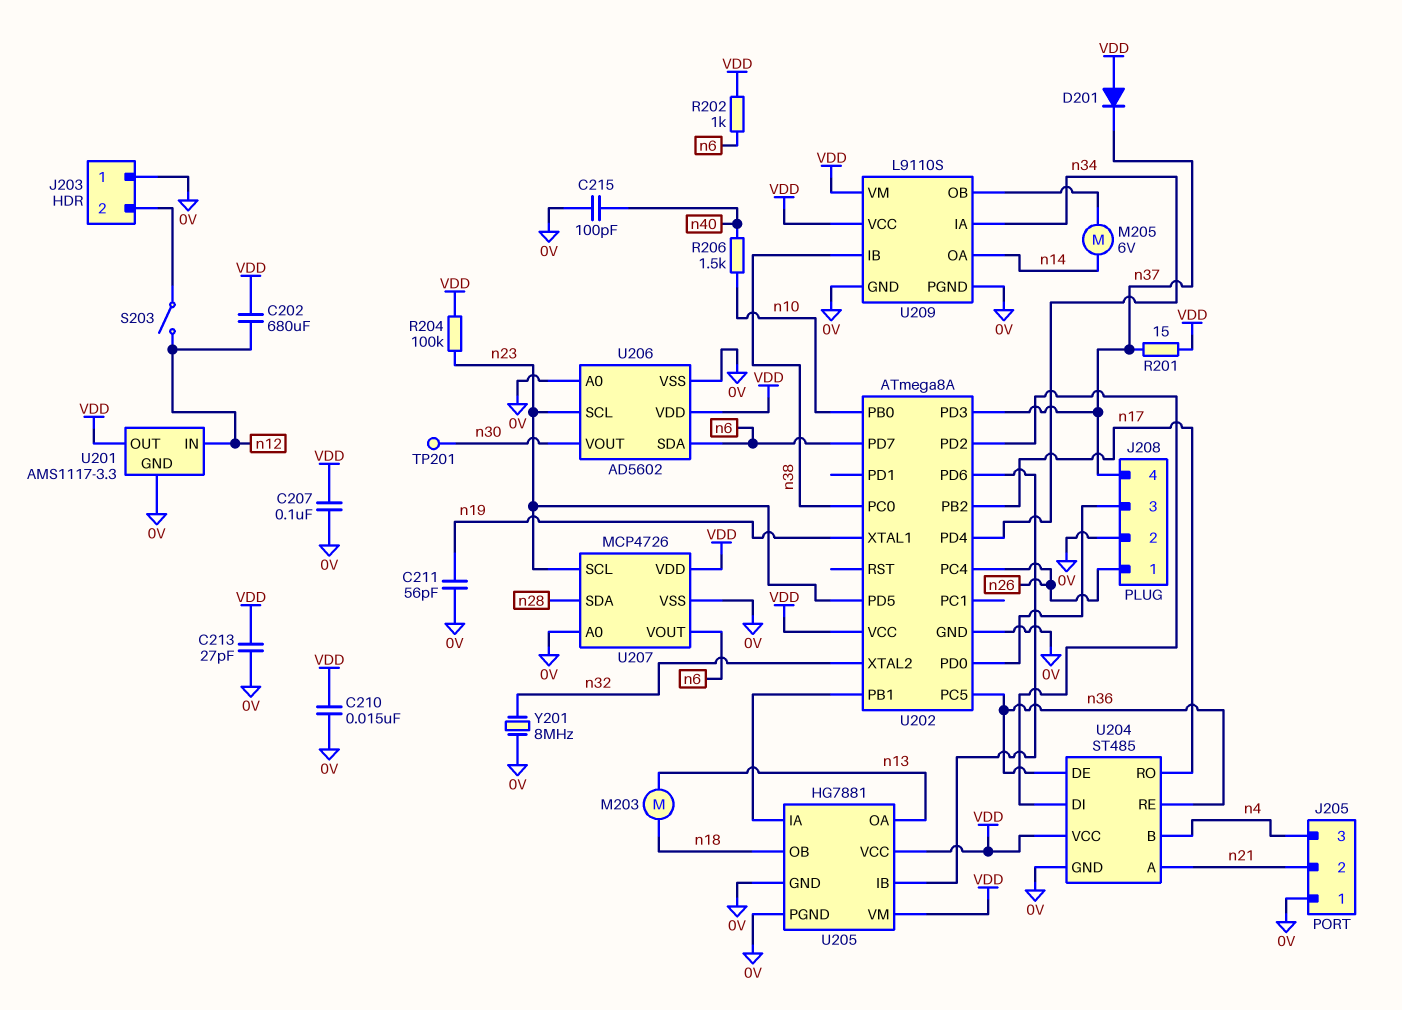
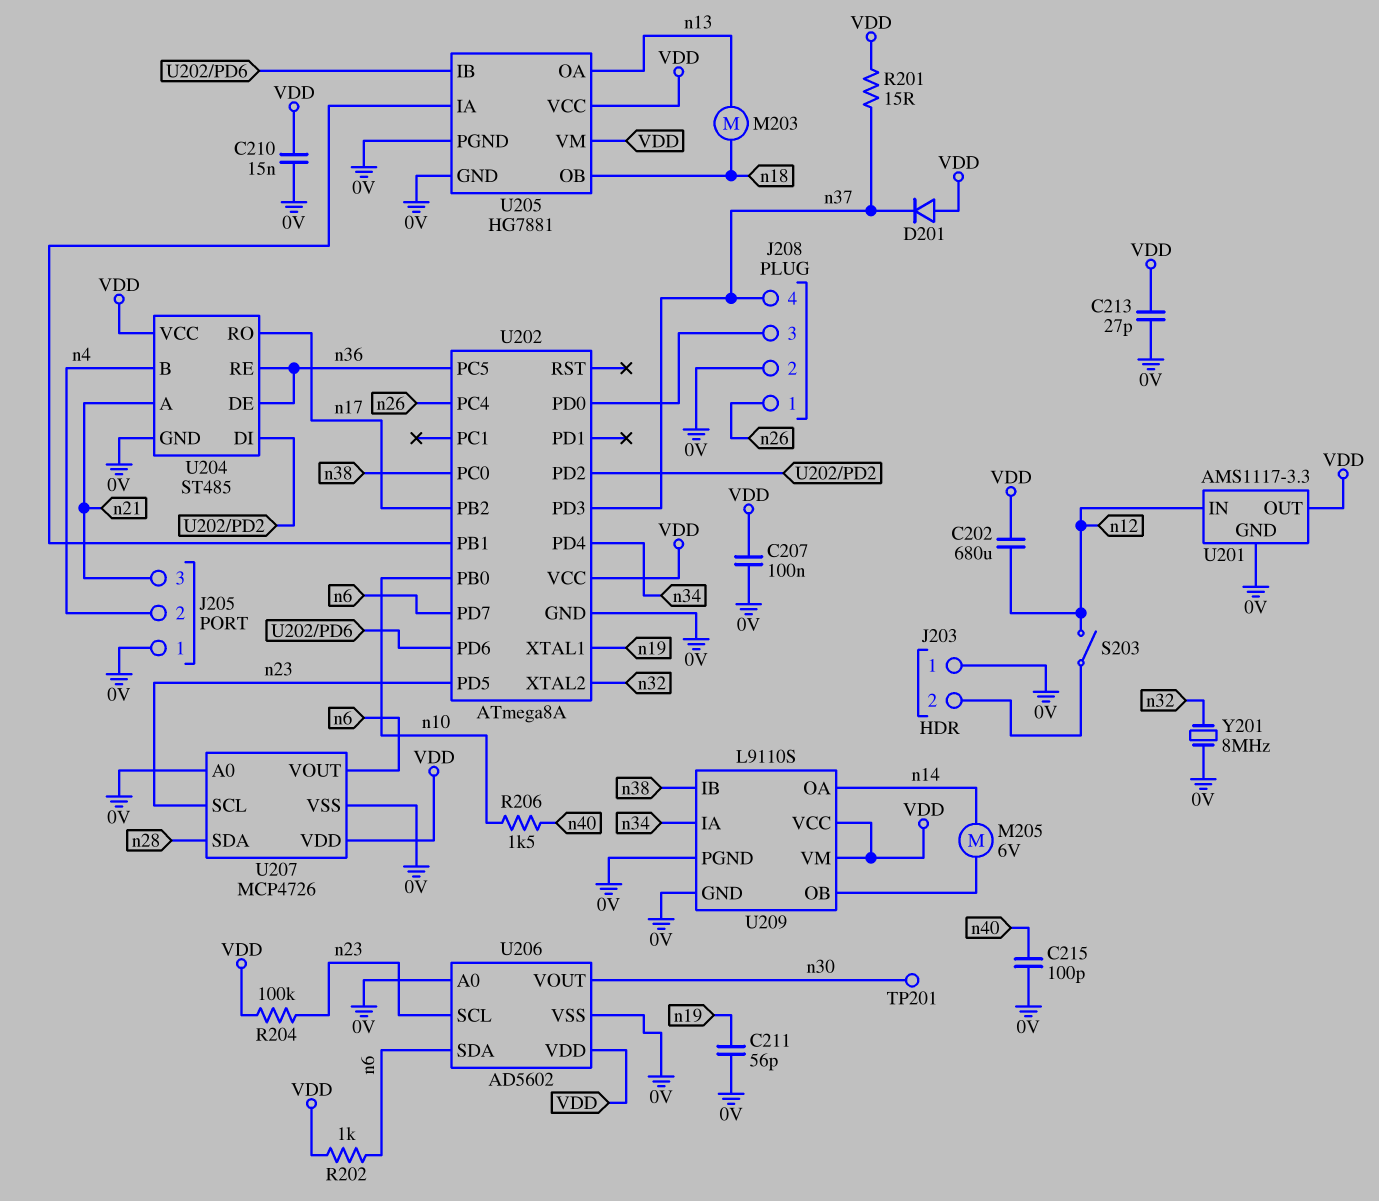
J205 pin 2: n21 -> n4
J205 pin 3: n4 -> n21

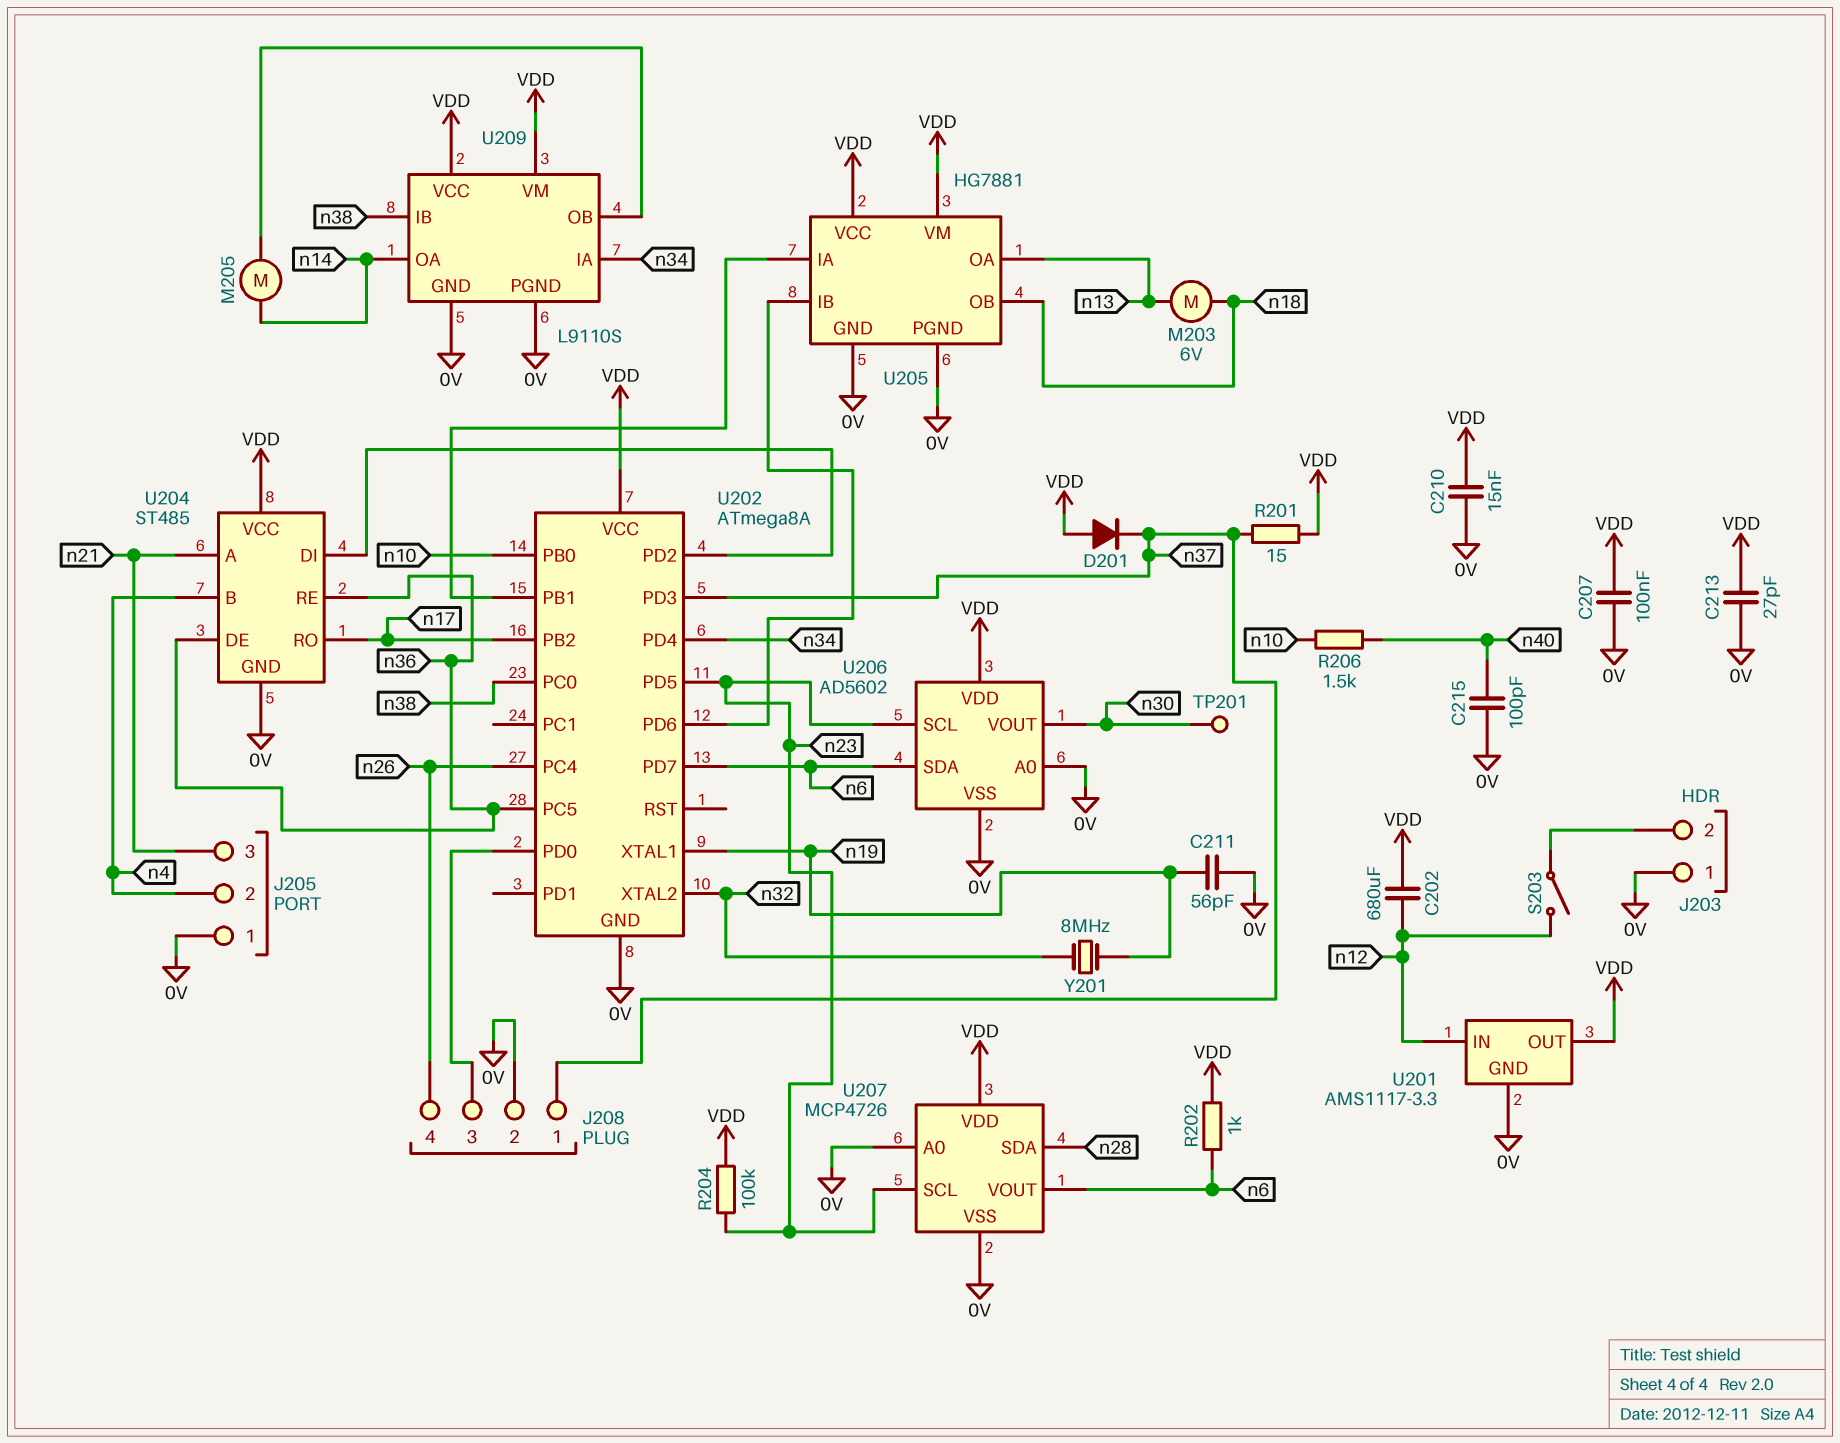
J208 pin 1: n26 -> n37
J208 pin 4: n37 -> n26
M203: motor (n13, n18) -> motor 6V (n13, n18)
M205: motor 6V (U209/OB, n14) -> motor (U209/OB, n14)
Y201: 8MHz (0V, n32) -> 8MHz (n19, n32)

